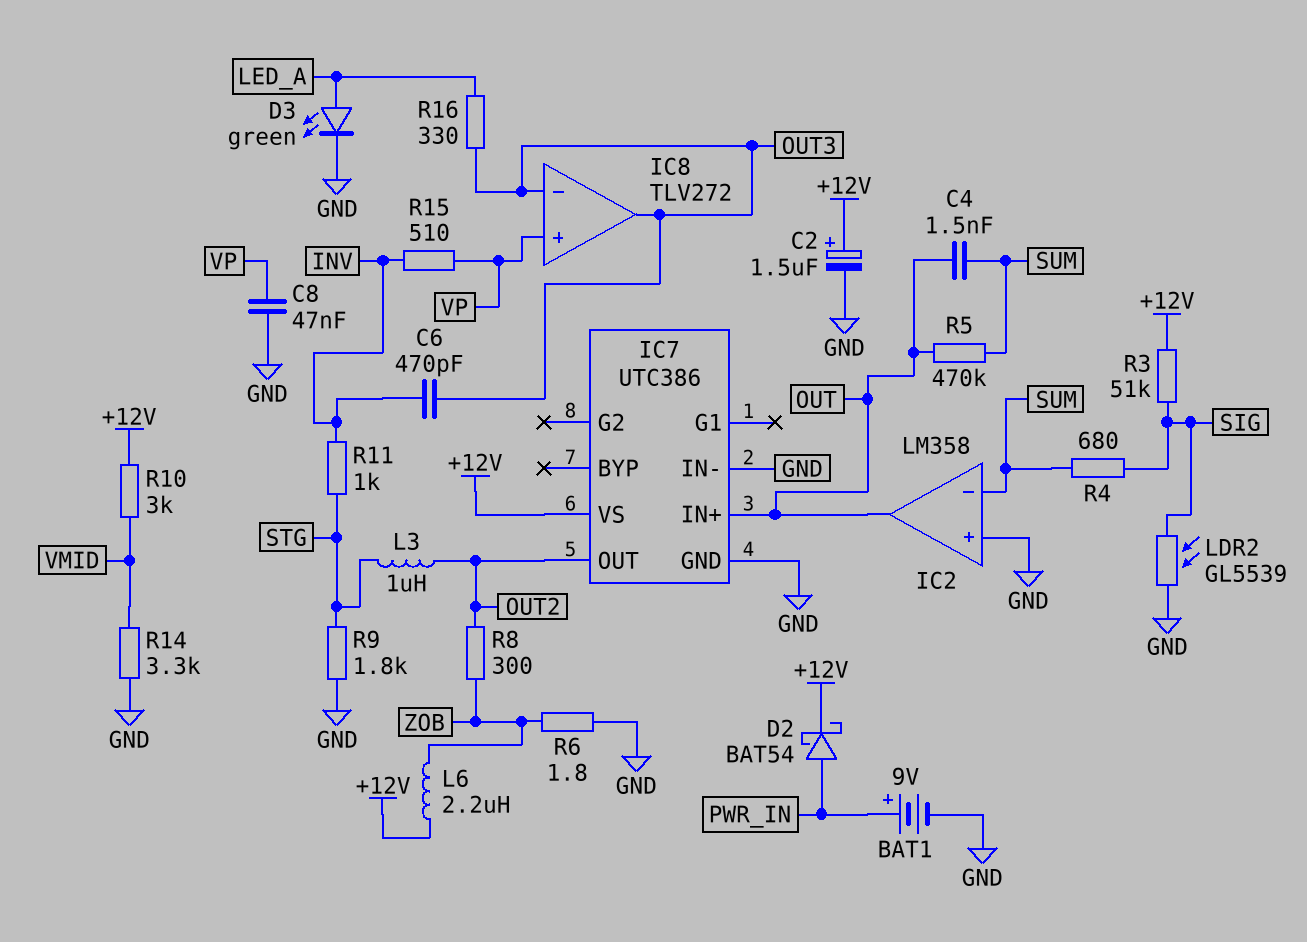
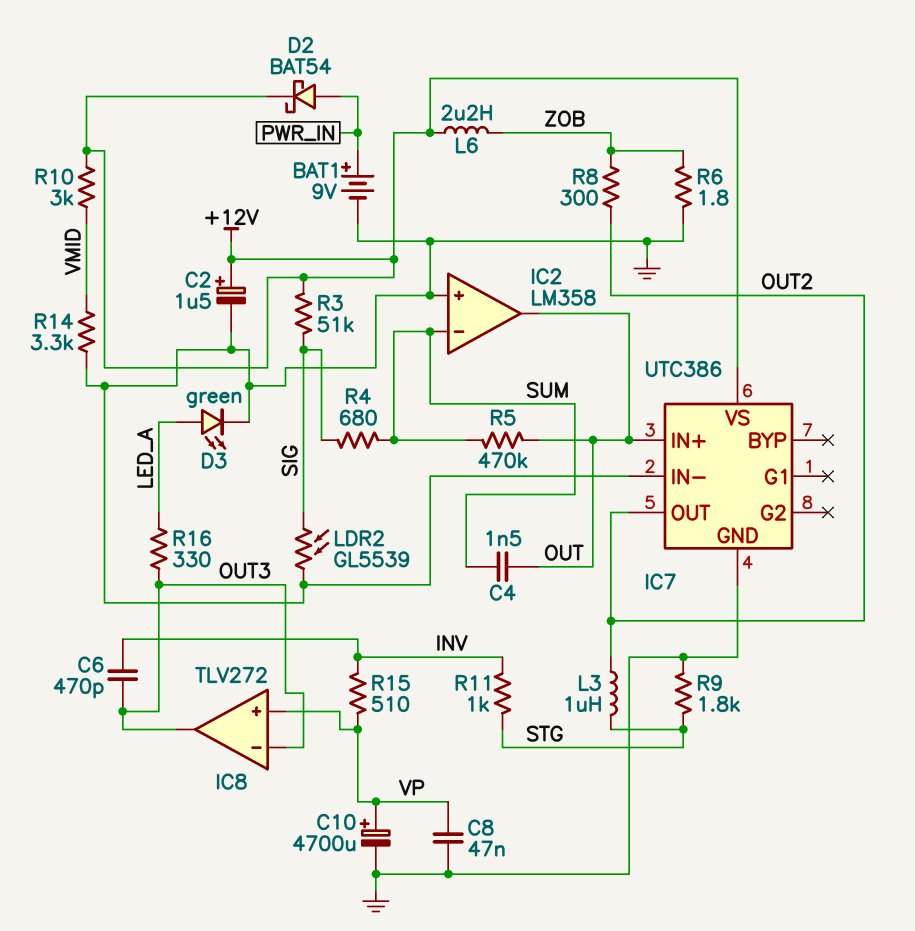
C10: none -> 4700uF (plus VP, minus GND)

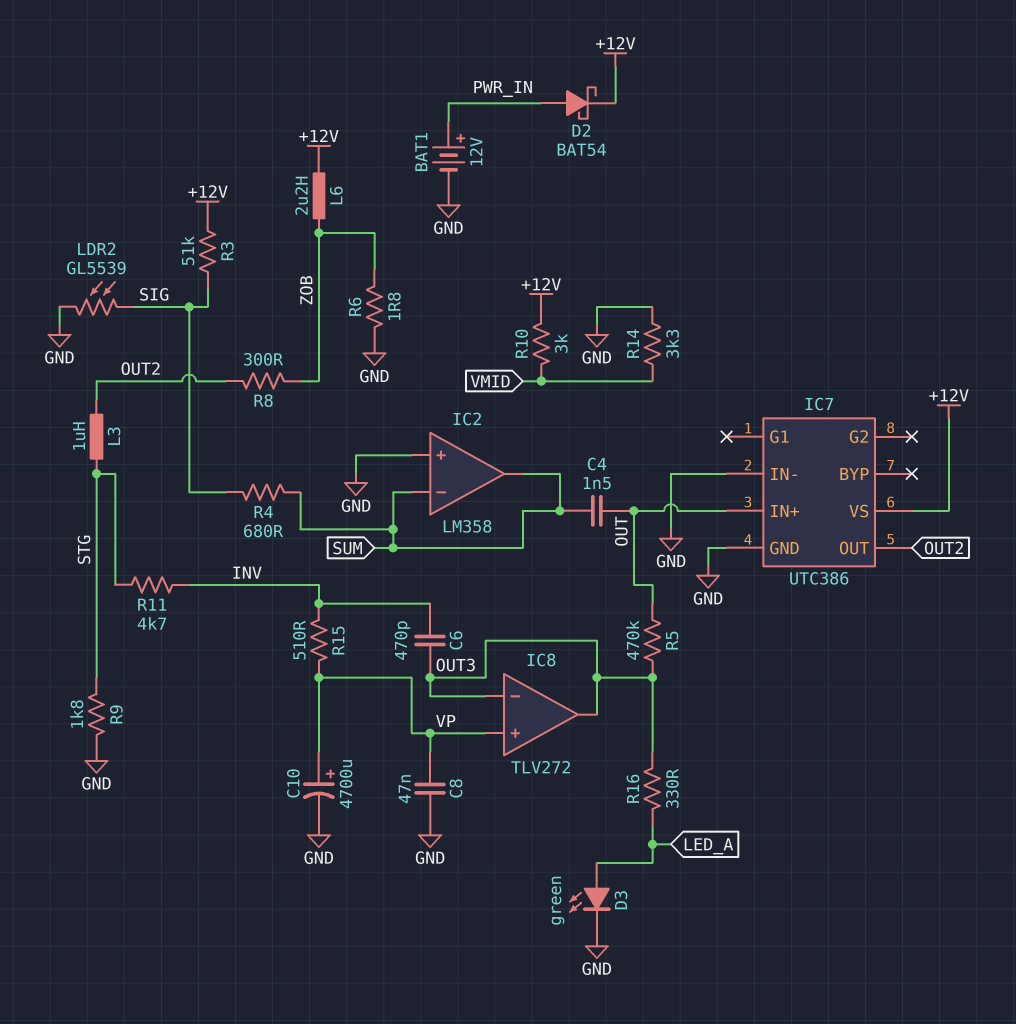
BAT1: 9V (plus PWR_IN, minus GND) -> 12V (plus PWR_IN, minus GND)
C2: 1.5uF (plus +12V, minus GND) -> none
IC2 pin out: OUT -> SUM
R5: 470k (OUT, SUM) -> 470k (OUT, OUT3)
R11: 1k (INV, STG) -> 4.7k (INV, STG)

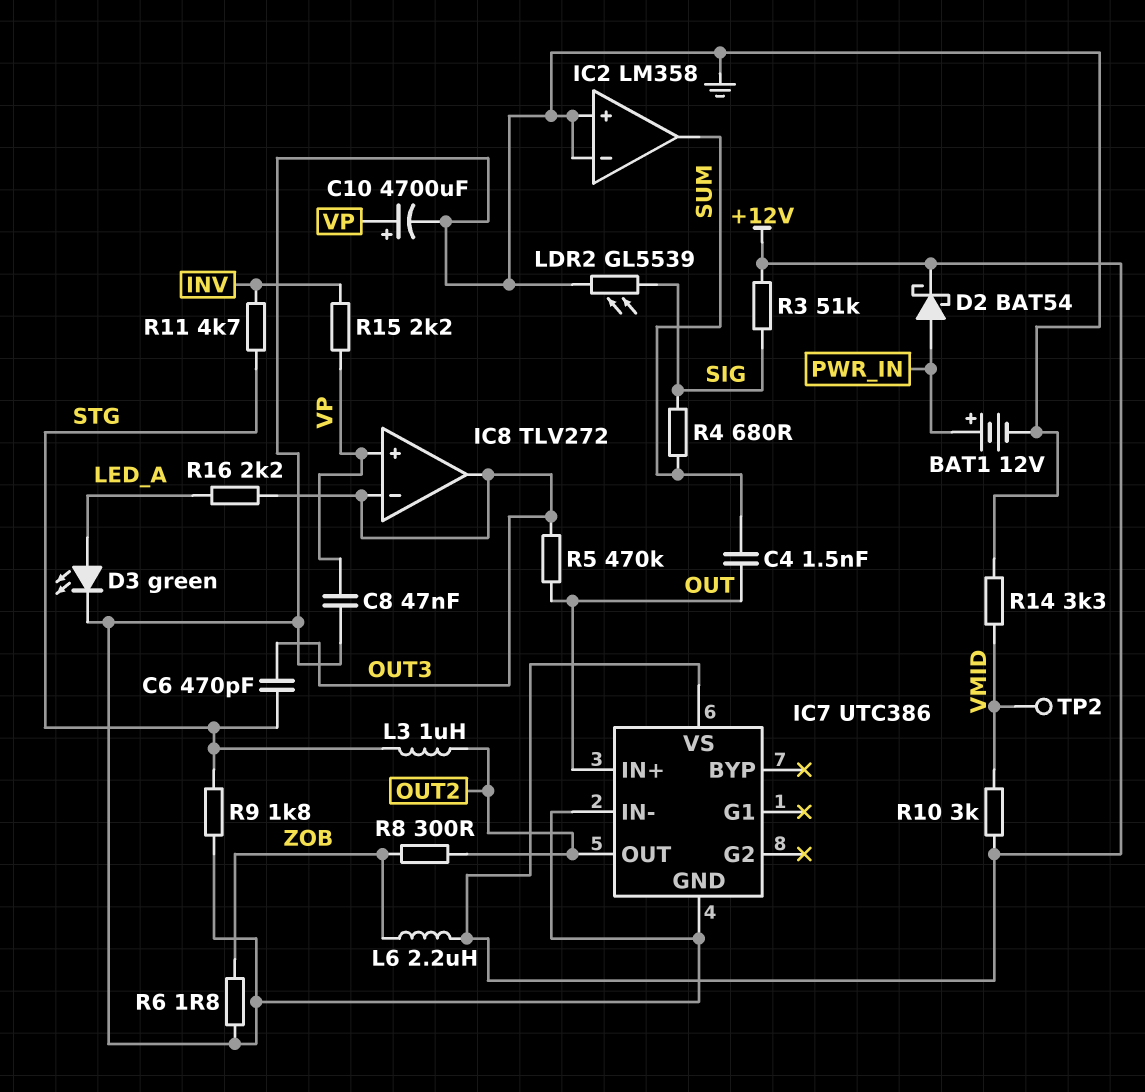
C6: 470pF (INV, OUT3) -> 470pF (OUT3, STG)
IC2 pin in-: SUM -> GND
R15: 510 (INV, VP) -> 2.2k (INV, VP)
R16: 330 (LED_A, OUT3) -> 2.2k (LED_A, OUT3)
TP2: none -> test point (VMID)

